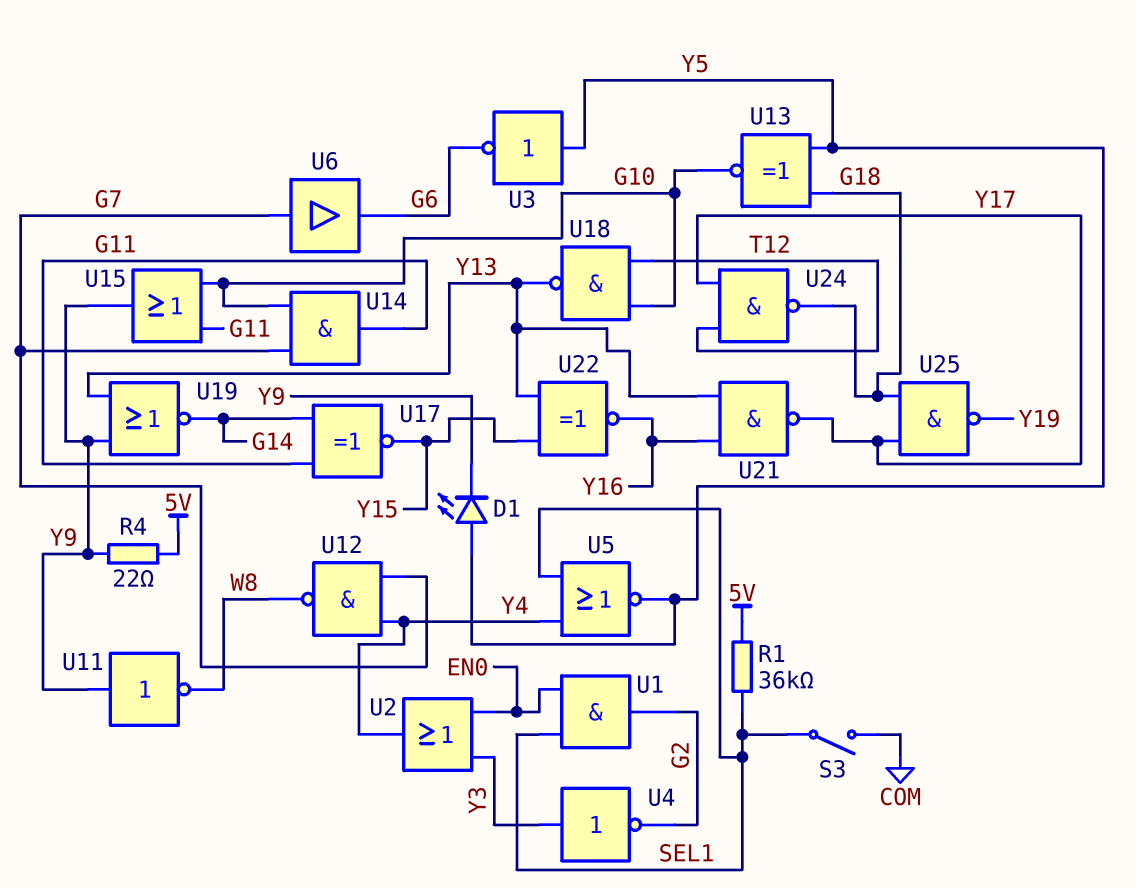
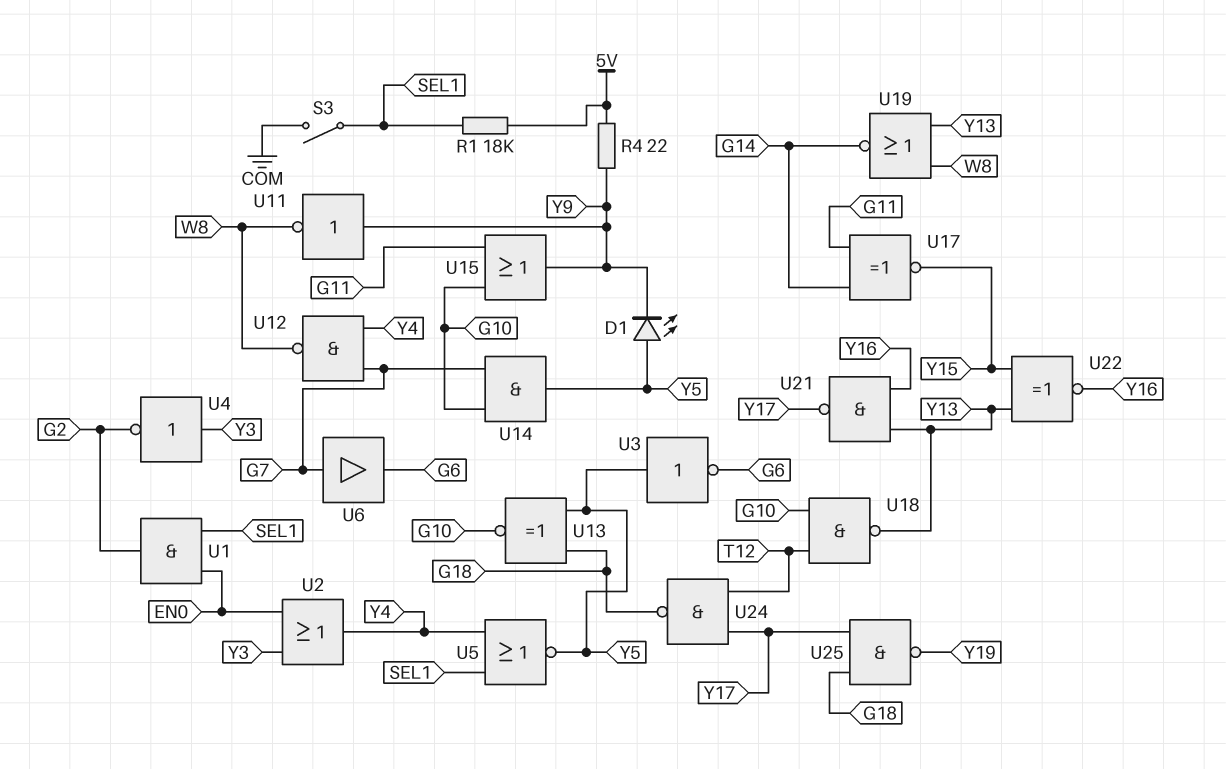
R1: 36k (5V, SEL1) -> 18k (5V, SEL1)
U14: AND (in G7, in G10, out G11) -> AND (in G7, in G10, out Y5)
U19: NOR (in Y9, in Y13, out G14) -> NOR (in W8, in Y13, out G14)

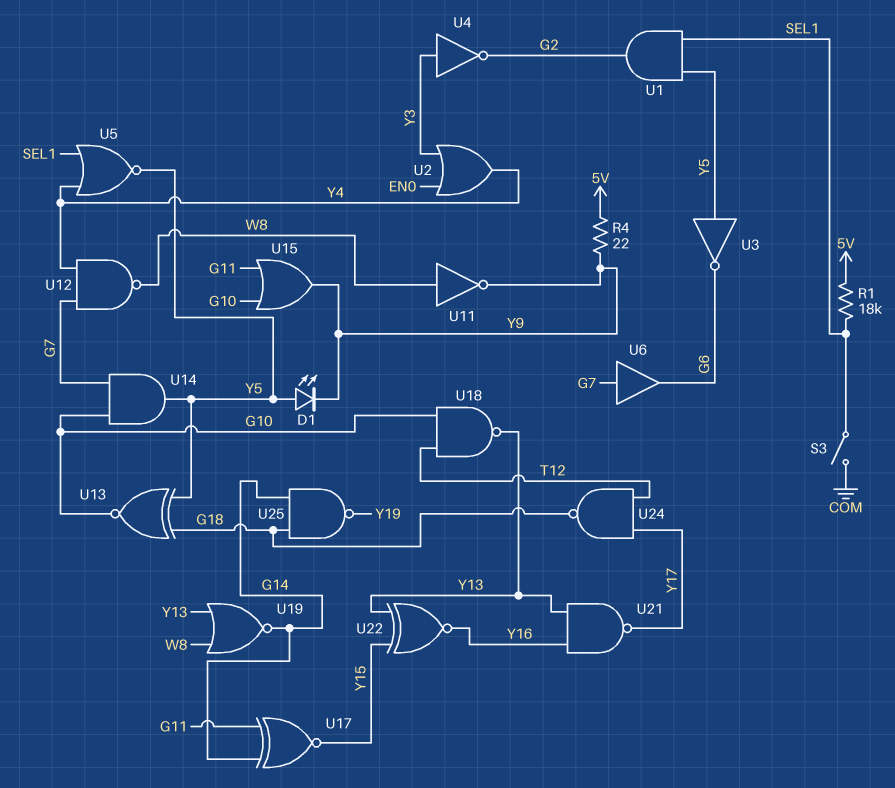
U1: AND (in EN0, in SEL1, out G2) -> AND (in SEL1, in Y5, out G2)
U11: NOT (in Y9, out W8) -> NOT (in W8, out Y9)
U25: NAND (in G18, in Y17, out Y19) -> NAND (in G14, in G18, out Y19)

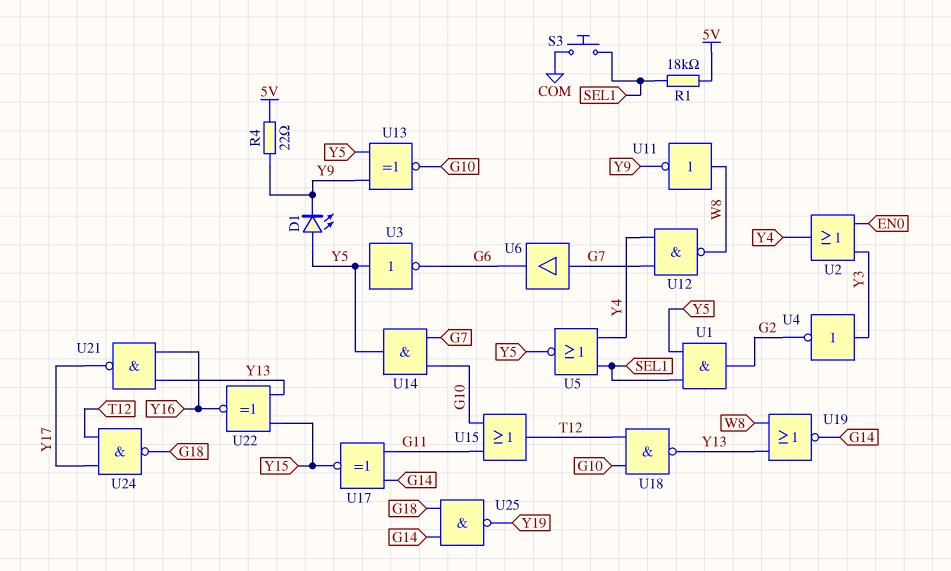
S3: switch (COM, SEL1) -> button (COM, SEL1)
U13: XNOR (in G18, in Y5, out G10) -> XNOR (in Y5, in Y9, out G10)
U15: OR (in G10, in G11, out Y9) -> OR (in G10, in G11, out T12)

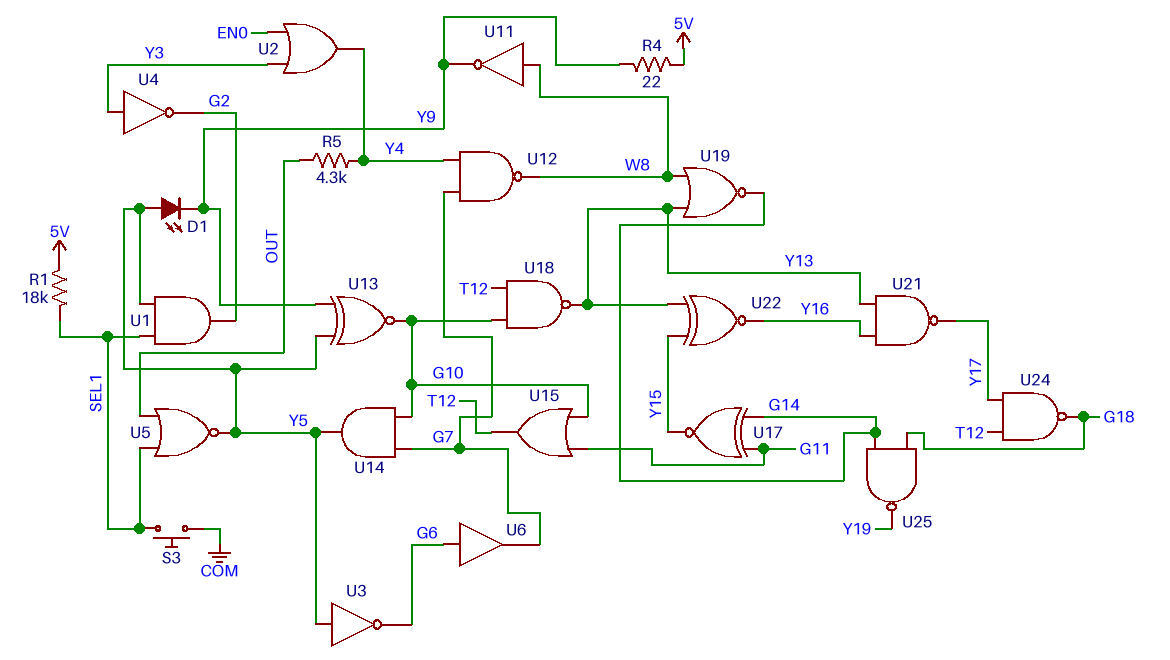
R5: none -> 4.3k (OUT, Y4)
U5: NOR (in SEL1, in Y4, out Y5) -> NOR (in OUT, in SEL1, out Y5)
U6: buffer (in G7, out G6) -> buffer (in G6, out G7)

